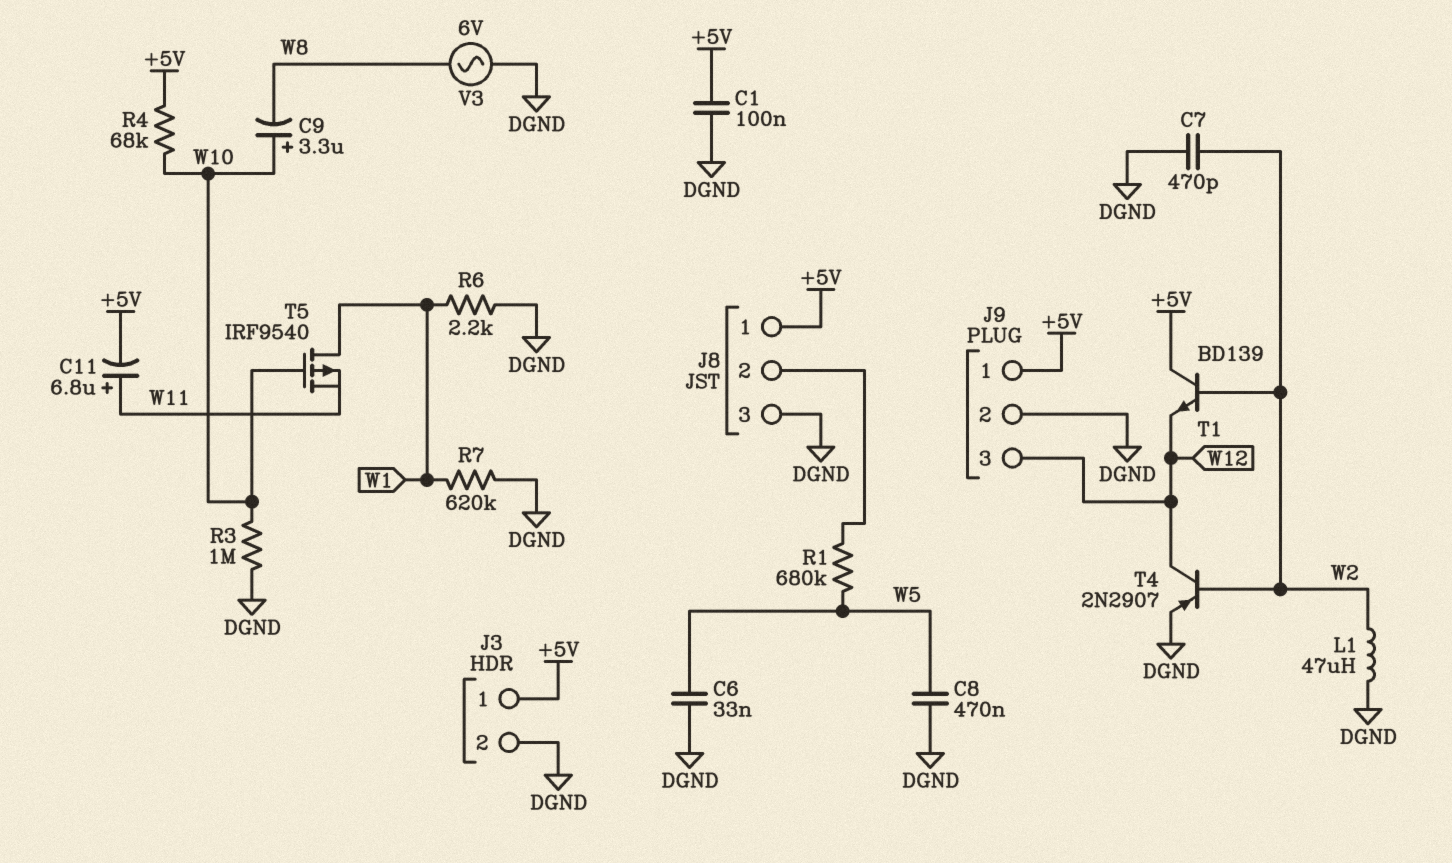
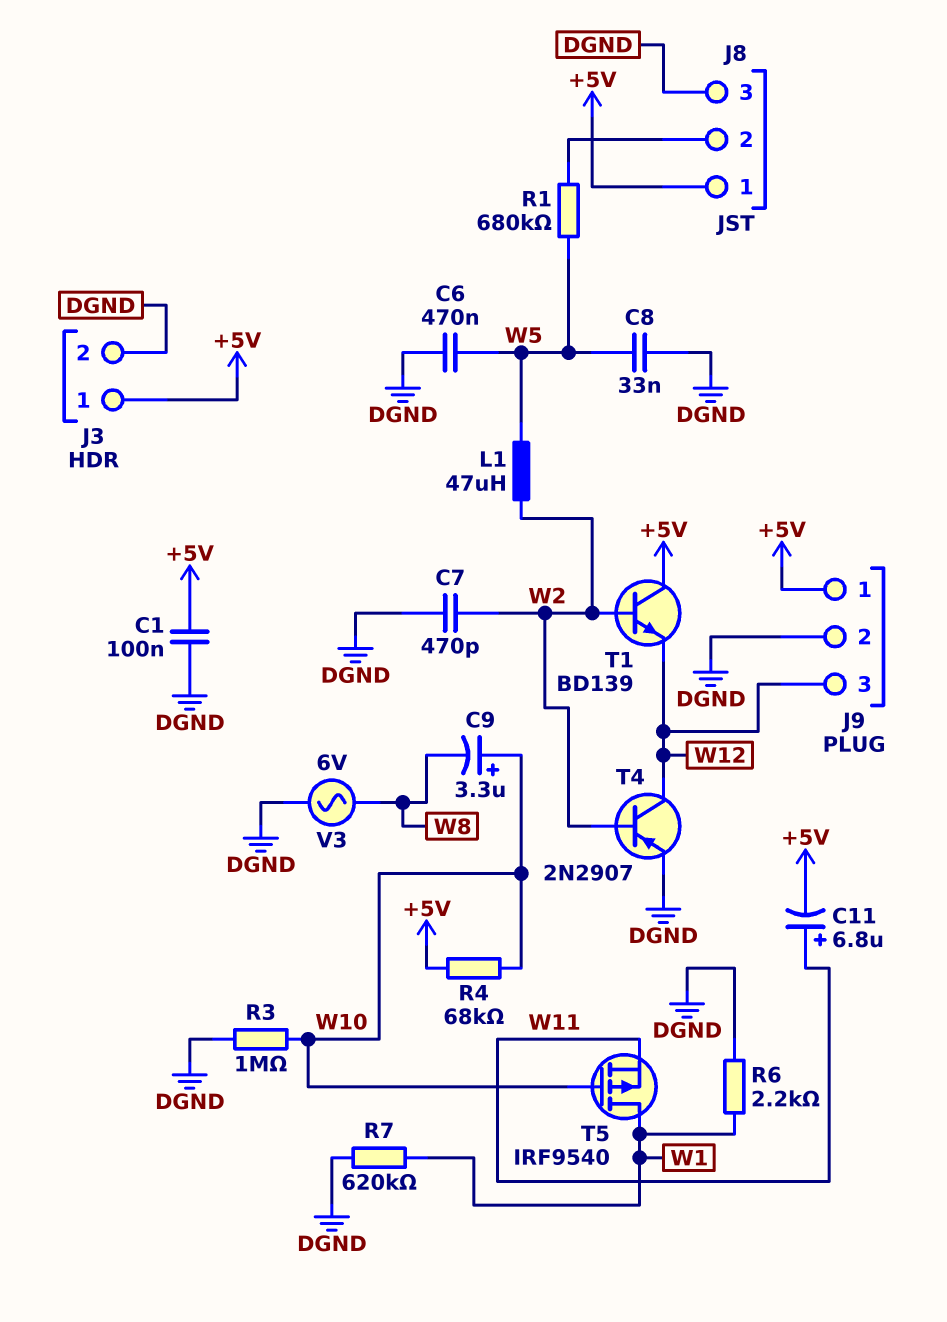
C6: 33nF (DGND, W5) -> 470nF (DGND, W5)
C8: 470nF (DGND, W5) -> 33nF (DGND, W5)
L1: 47uH (DGND, W2) -> 47uH (W2, W5)

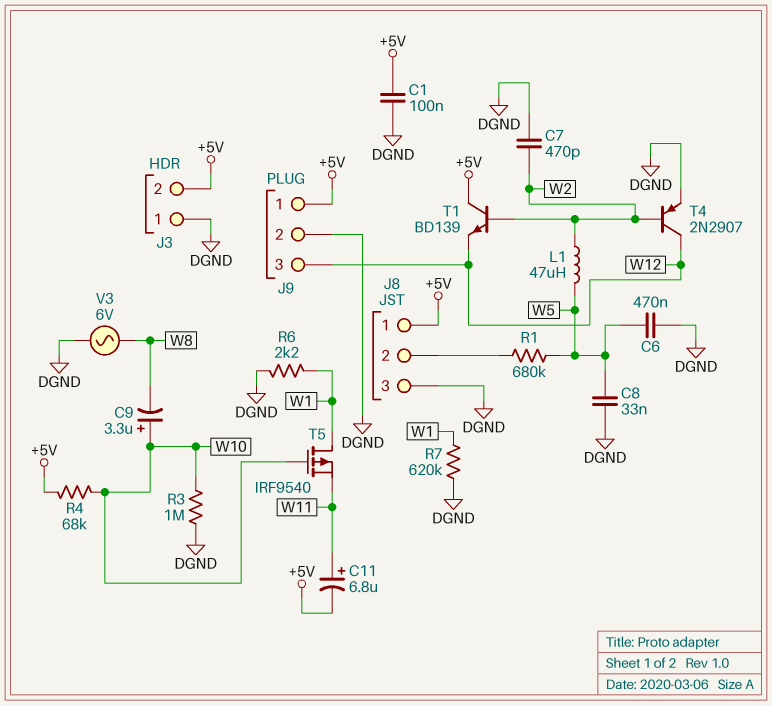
J3 pin 1: +5V -> DGND
J3 pin 2: DGND -> +5V

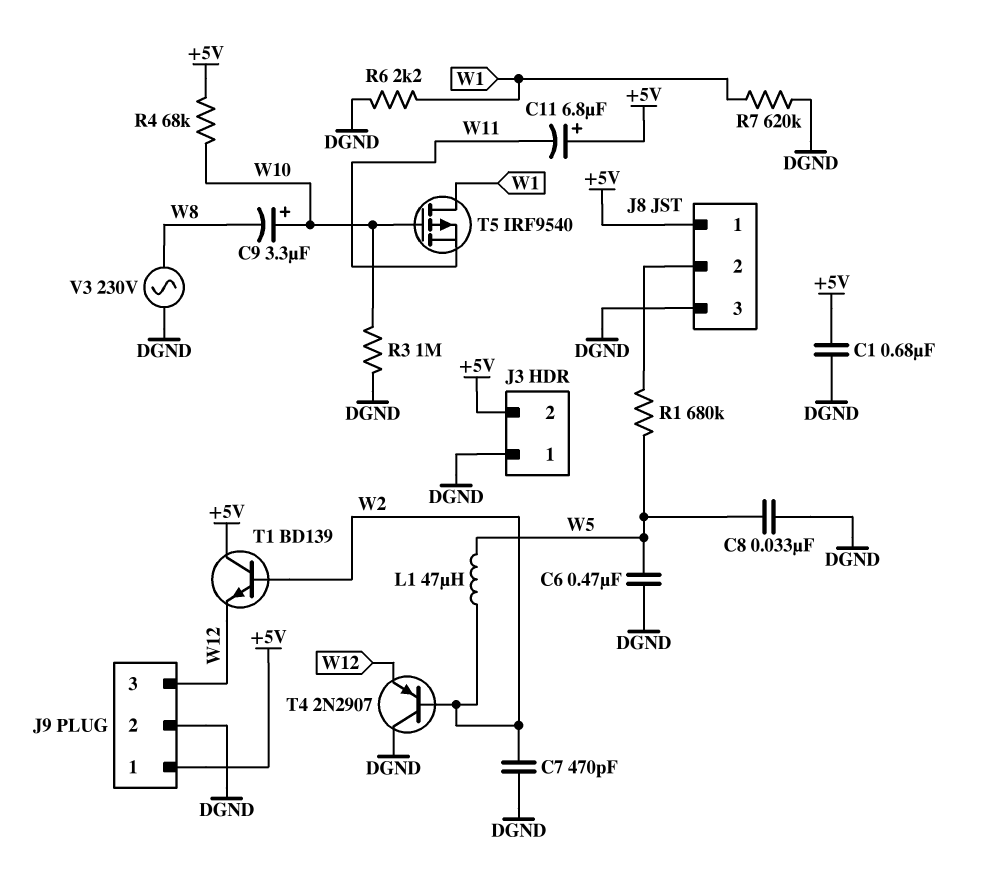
C1: 100nF (+5V, DGND) -> 680nF (+5V, DGND)
C11: 6.8uF (plus W11, minus +5V) -> 6.8uF (plus +5V, minus W11)
T4: PNP 2N2907 (B W2, C W12, E DGND) -> PNP 2N2907 (B W2, C DGND, E W12)
V3: AC 6V (DGND, W8) -> AC 230V (DGND, W8)

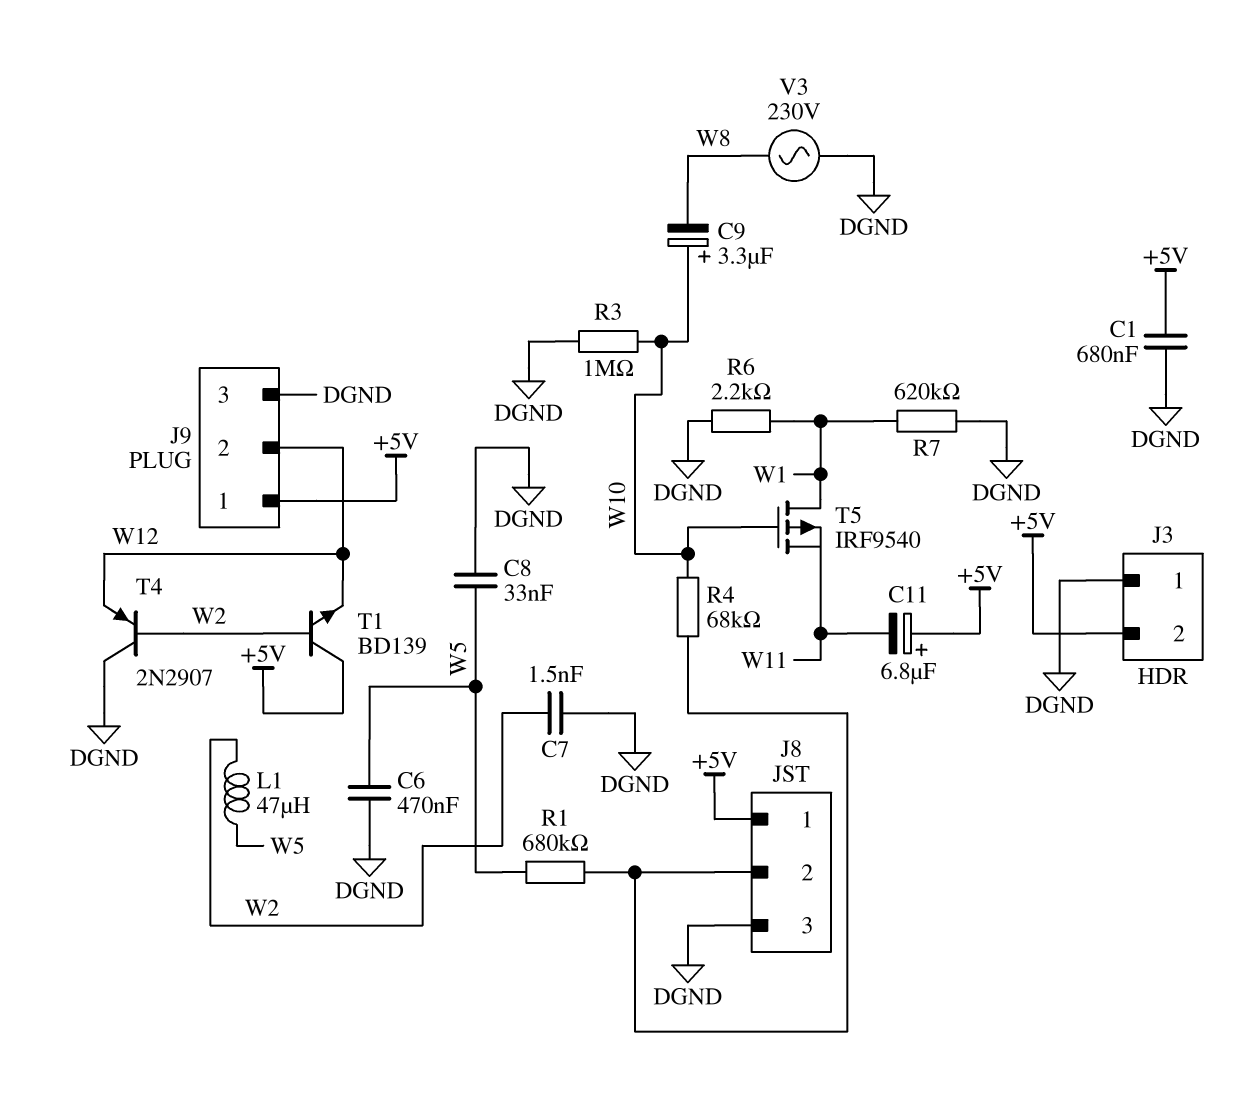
C7: 470pF (DGND, W2) -> 1.5nF (DGND, W2)
J9 pin 2: DGND -> W12
J9 pin 3: W12 -> DGND
R4: 68k (+5V, W10) -> 68k (J8/2, W10)

